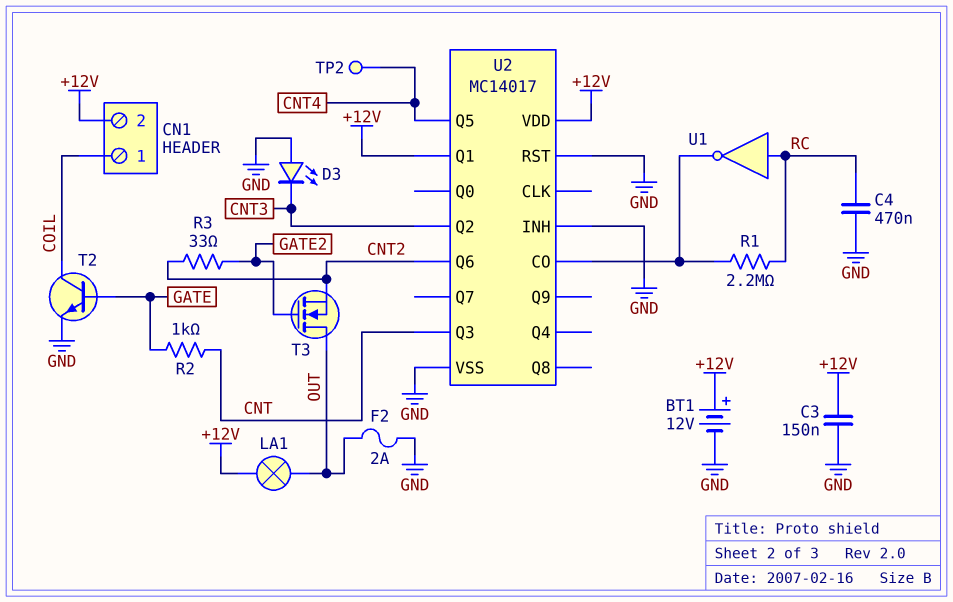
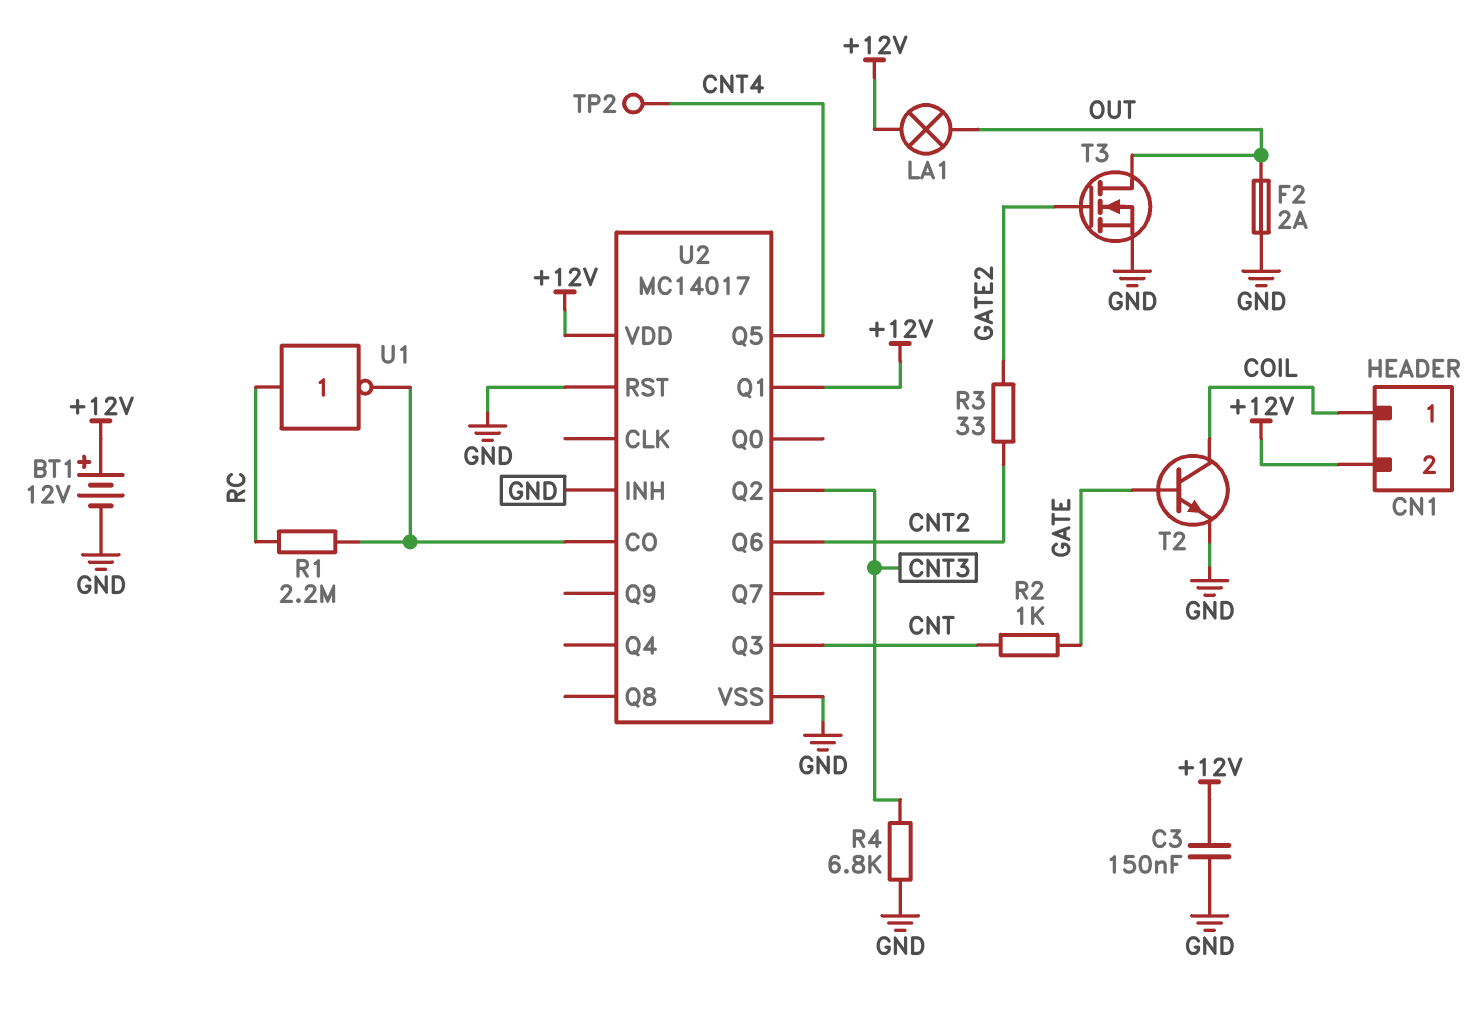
C4: 470nF (GND, RC) -> none
D3: LED (A GND, K CNT3) -> none
R4: none -> 6.8k (CNT3, GND)
T3: NMOS (G GATE2, D OUT, S CNT2) -> NMOS (G GATE2, D OUT, S GND)

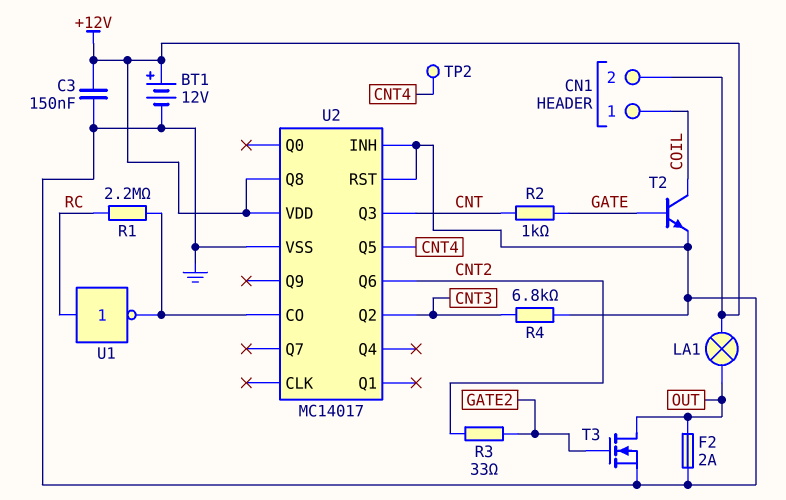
U2 pin Q1: +12V -> none
U2 pin Q8: none -> +12V

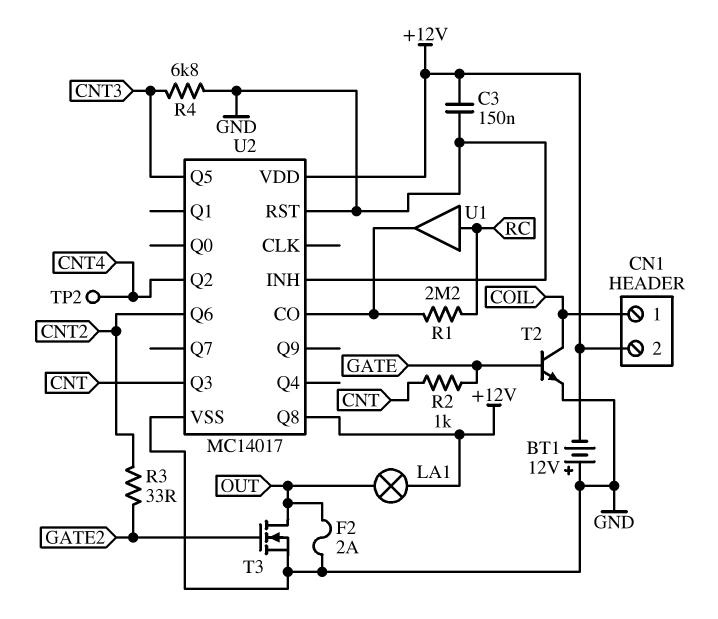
BT1: 12V (plus +12V, minus GND) -> 12V (plus GND, minus +12V)
U1: NOT (in RC, out U2/CO) -> buffer (in RC, out U2/CO)
U2 pin Q2: CNT3 -> CNT4
U2 pin Q5: CNT4 -> CNT3

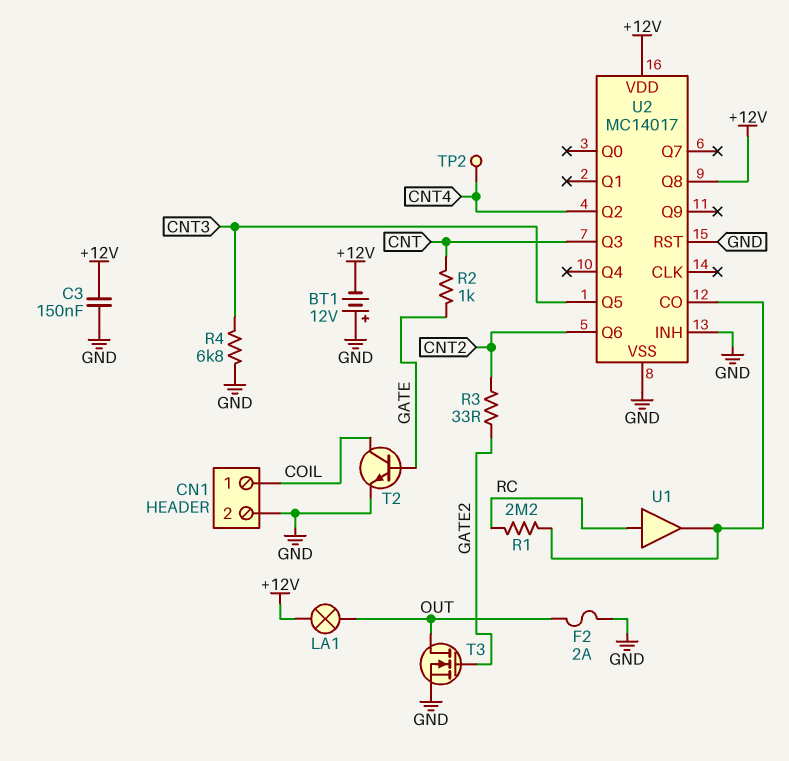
CN1 pin 2: +12V -> GND

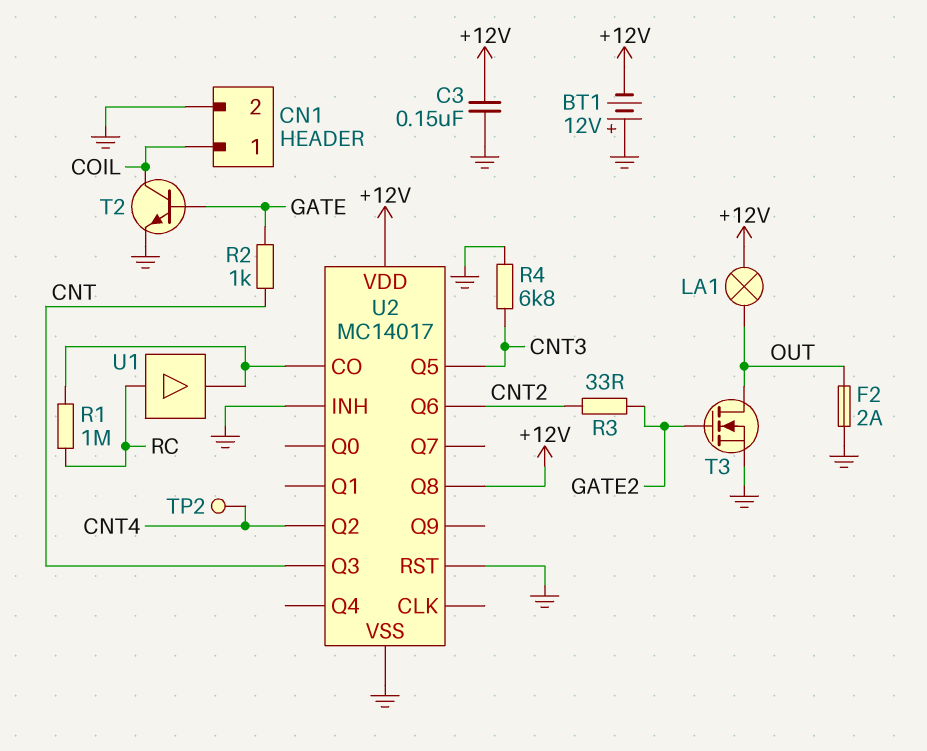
R1: 2.2M (RC, U2/CO) -> 1M (RC, U2/CO)

